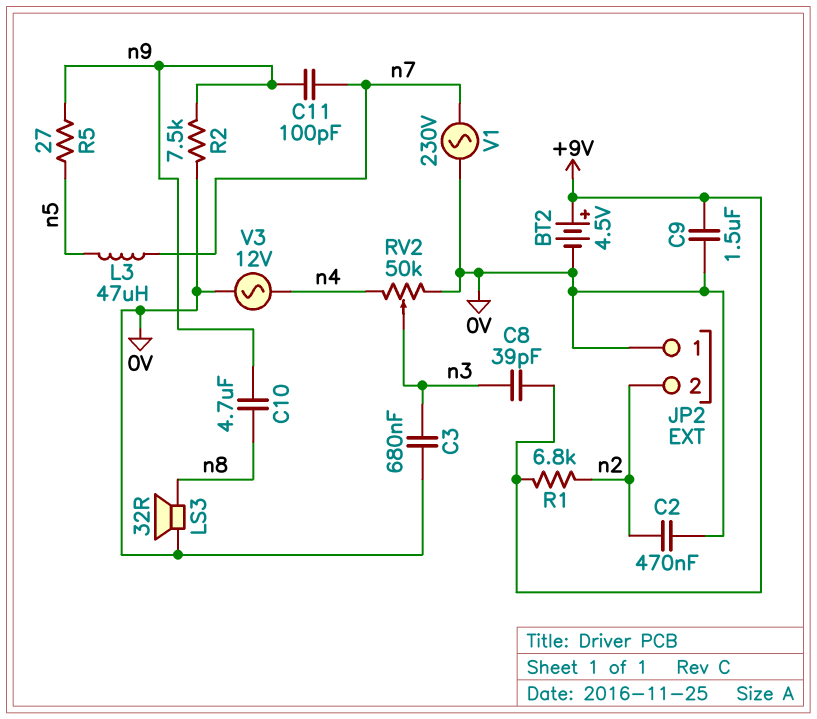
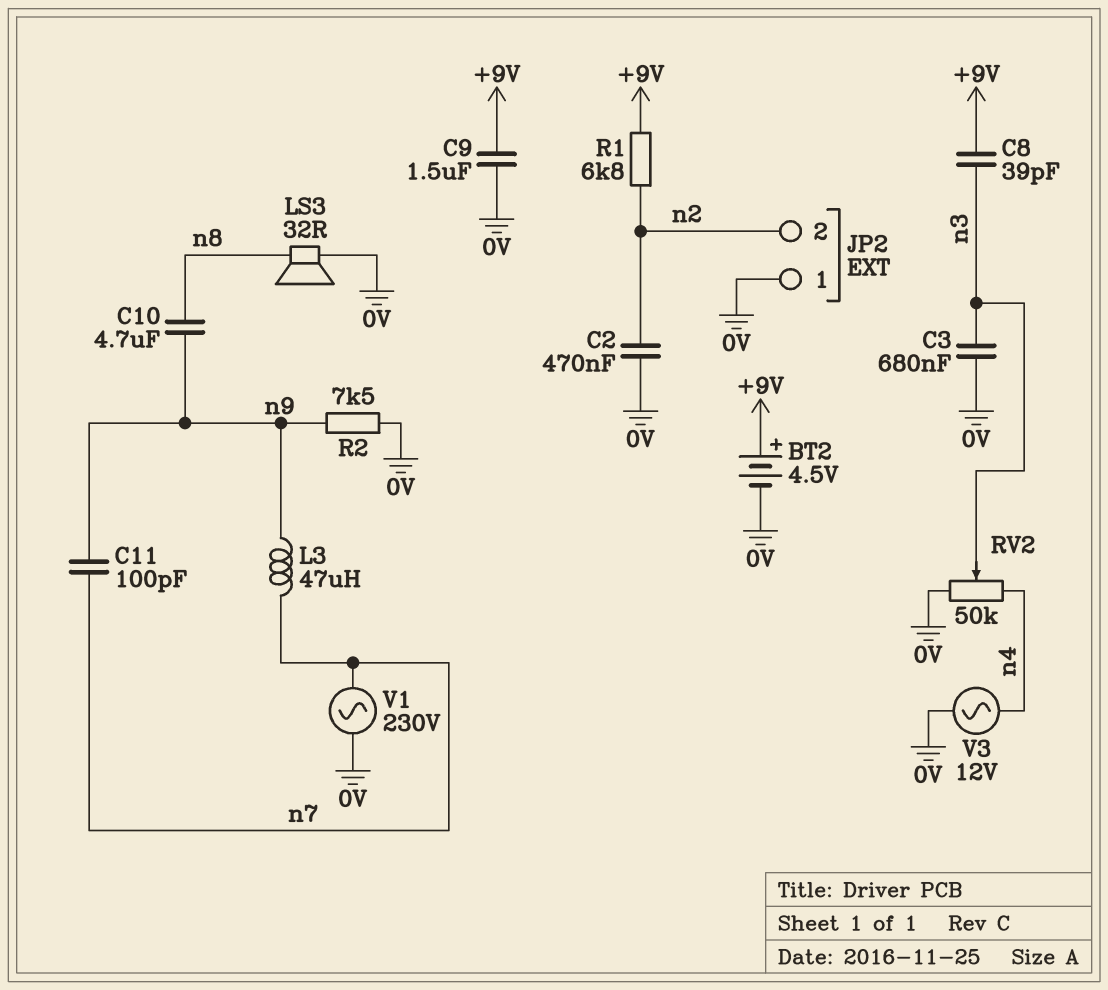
L3: 47uH (n5, n7) -> 47uH (n7, n9)
R5: 27 (n5, n9) -> none

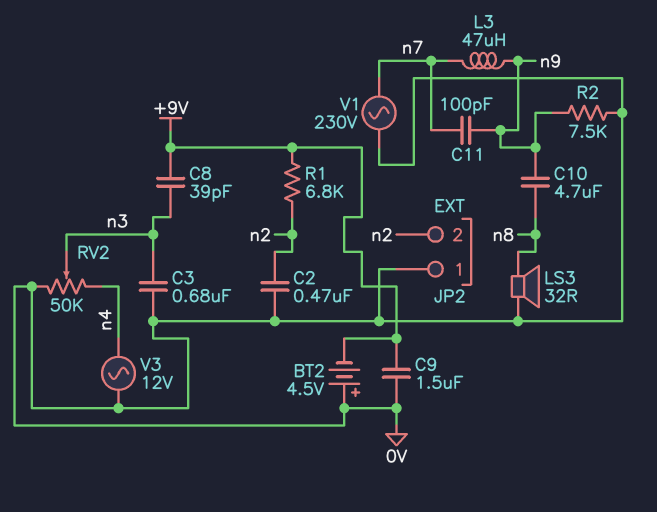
BT2: 4.5V (plus +9V, minus 0V) -> 4.5V (plus 0V, minus +9V)

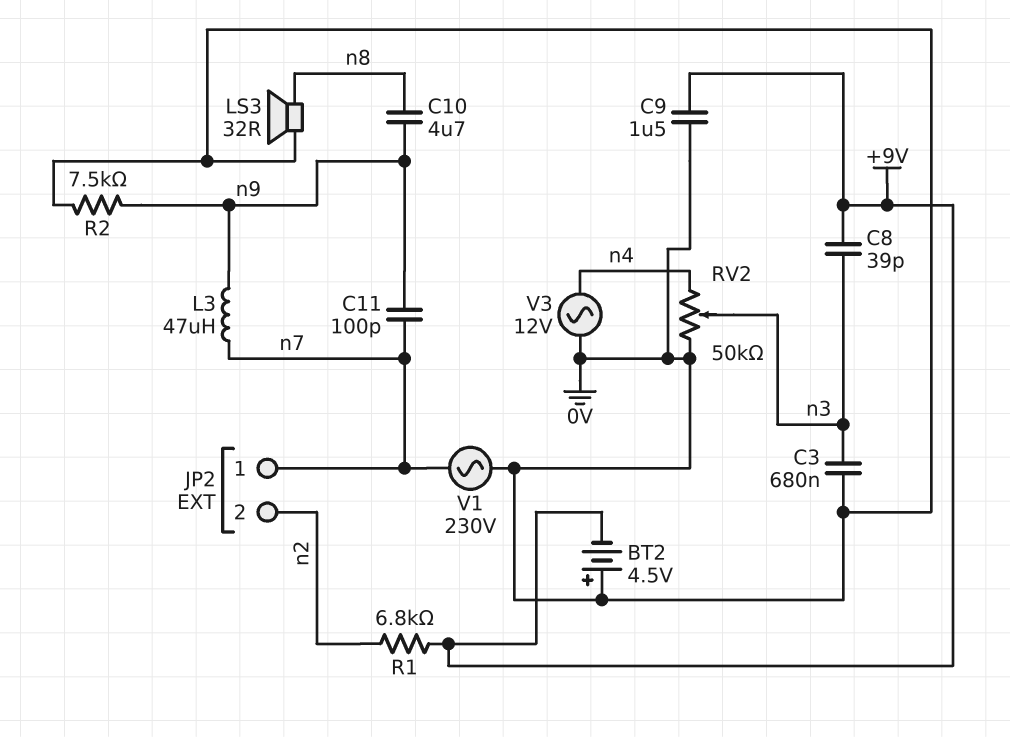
C2: 470nF (0V, n2) -> none
JP2 pin 1: 0V -> n7

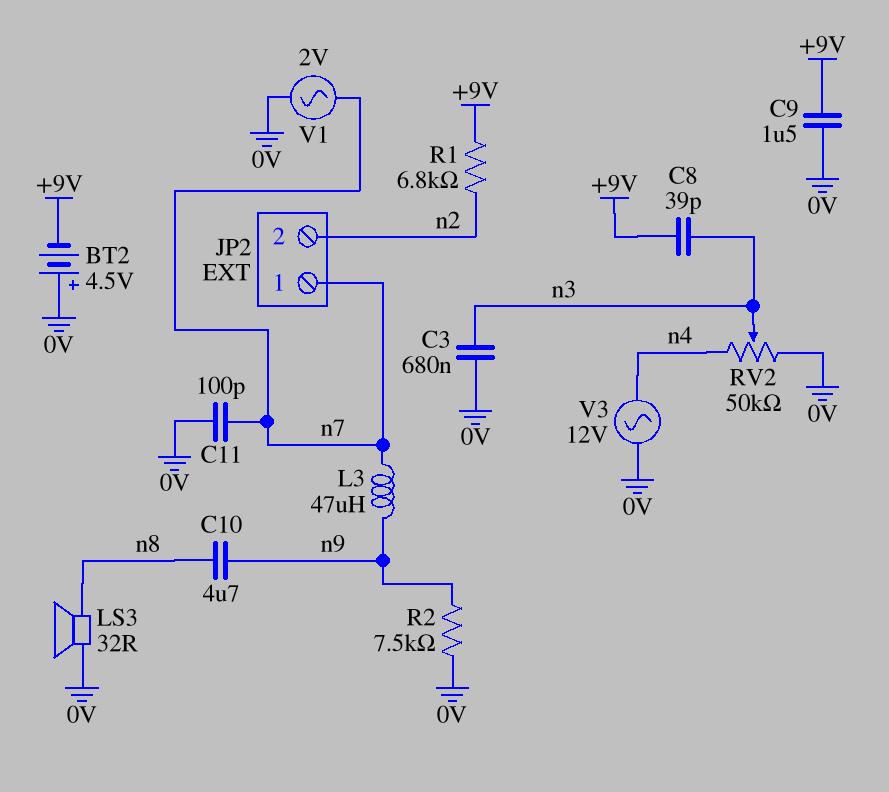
C11: 100pF (n7, n9) -> 100pF (0V, n7)
V1: AC 230V (0V, n7) -> AC 2V (0V, n7)

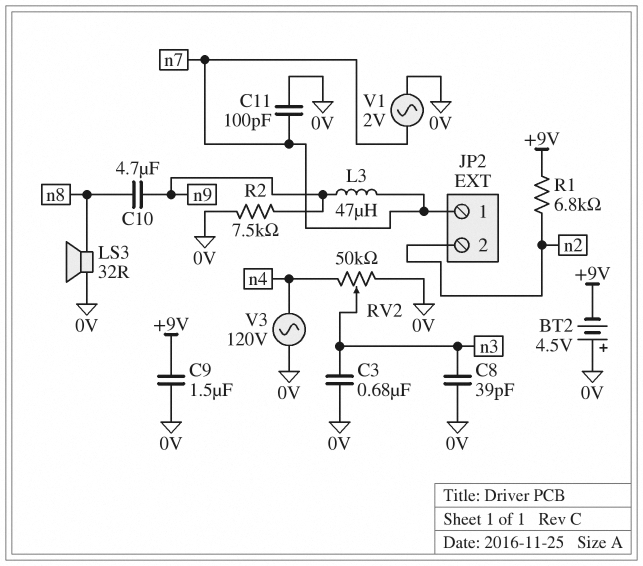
C8: 39pF (+9V, n3) -> 39pF (0V, n3)
V3: AC 12V (0V, n4) -> AC 120V (0V, n4)

